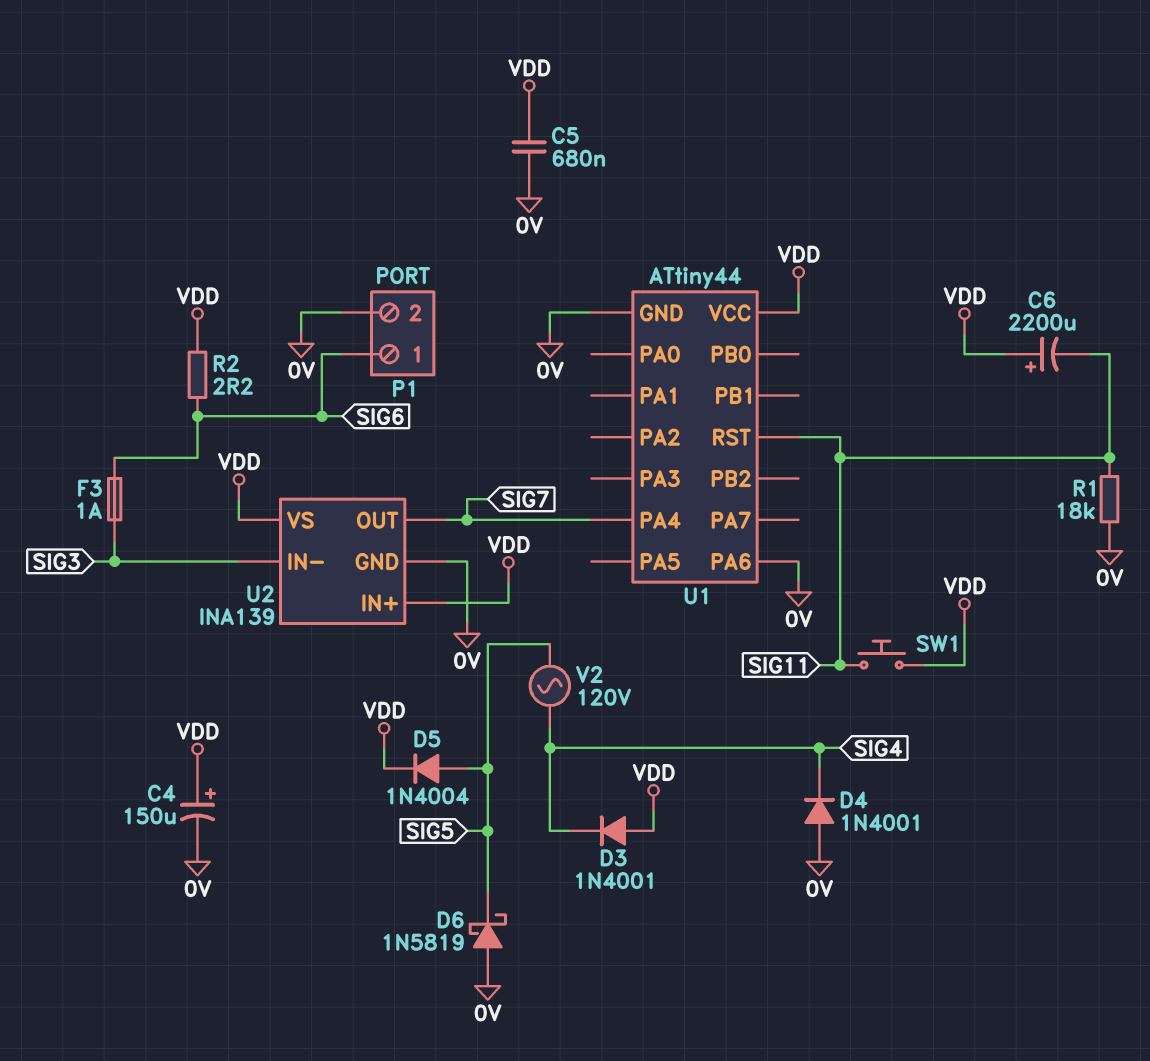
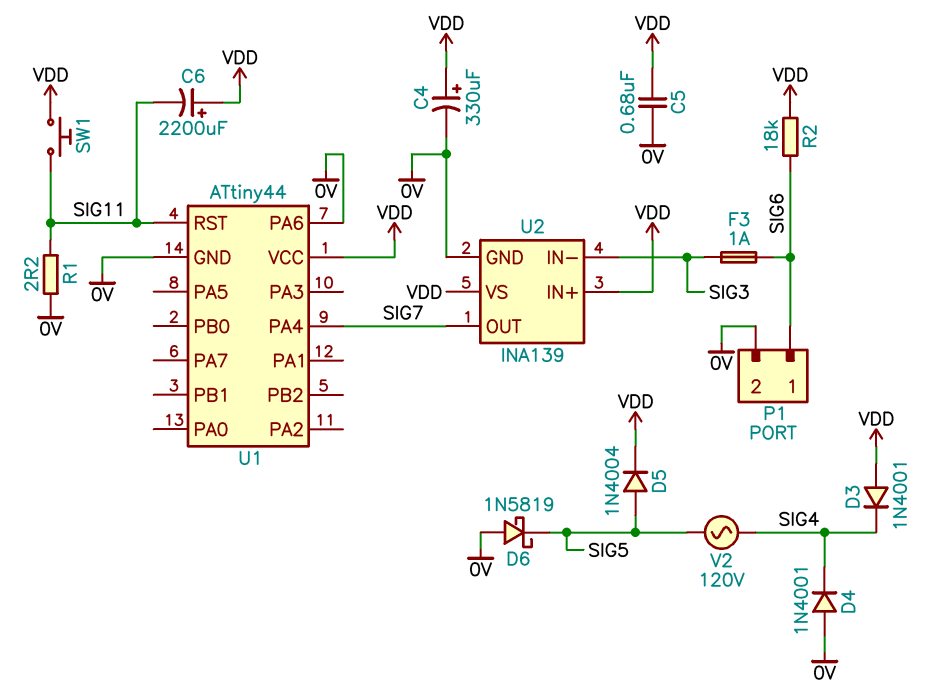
C4: 150uF (plus VDD, minus 0V) -> 330uF (plus VDD, minus 0V)
R1: 18k (0V, SIG11) -> 2.2 (0V, SIG11)
R2: 2.2 (SIG6, VDD) -> 18k (SIG6, VDD)

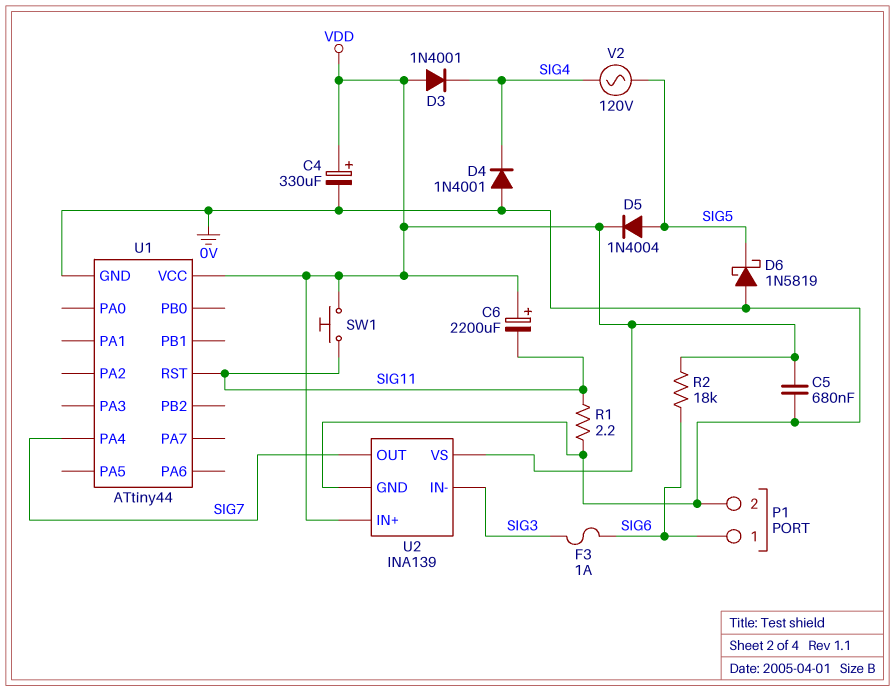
U1 pin PA6: 0V -> none

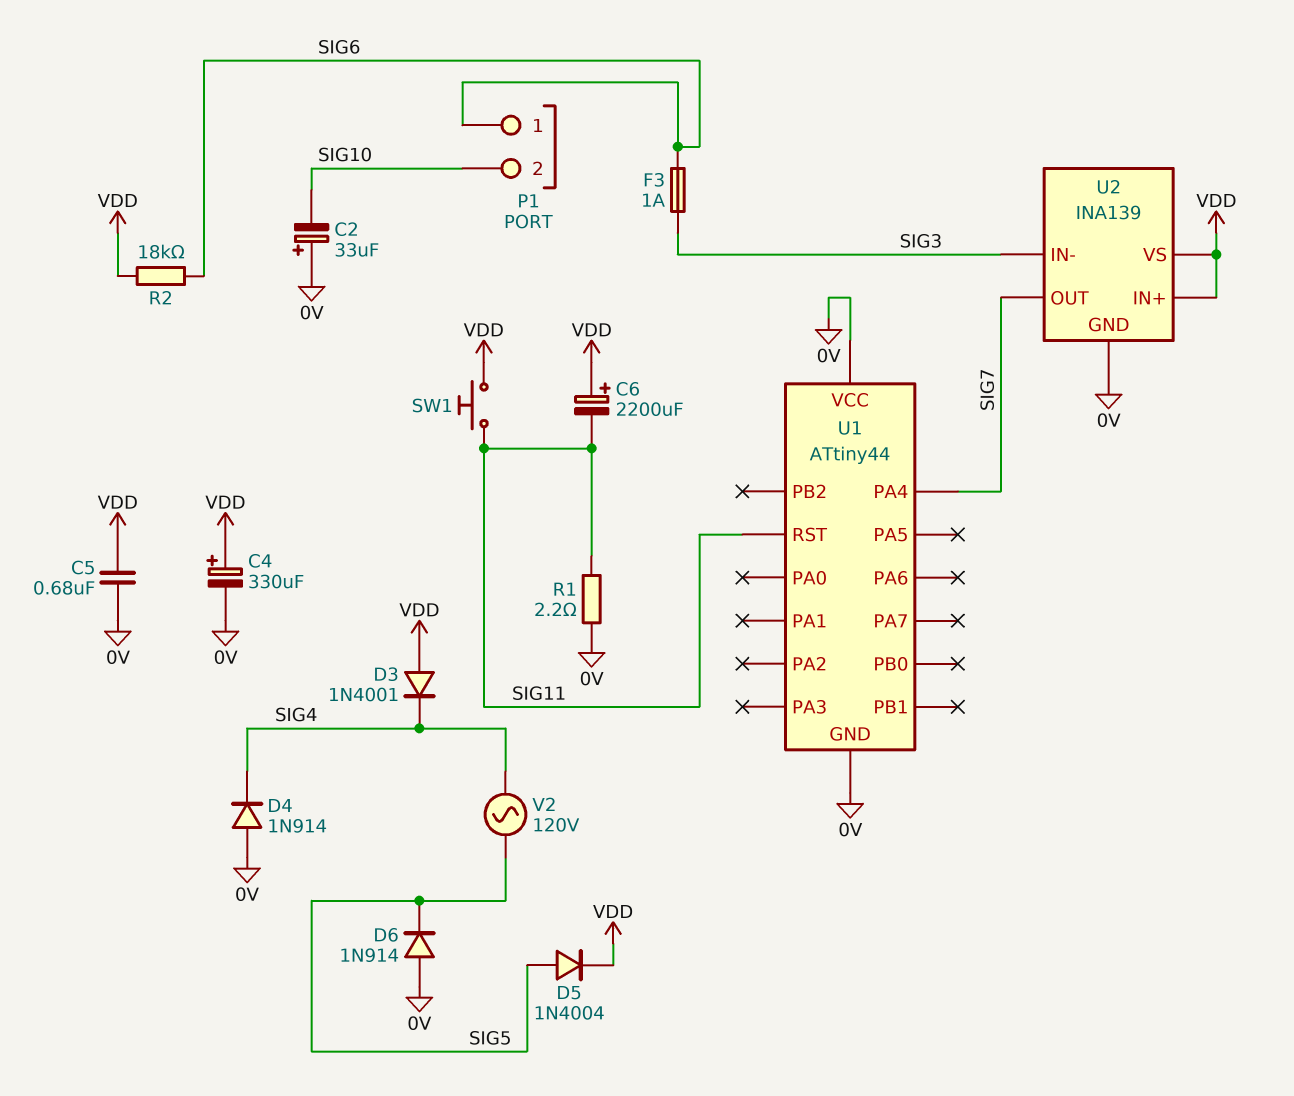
C2: none -> 33uF (plus 0V, minus SIG10)
D4: diode 1N4001 (A 0V, K SIG4) -> diode 1N914 (A 0V, K SIG4)
D6: schottky 1N5819 (A 0V, K SIG5) -> diode 1N914 (A 0V, K SIG5)
P1 pin 2: 0V -> SIG10
U1 pin VCC: VDD -> 0V

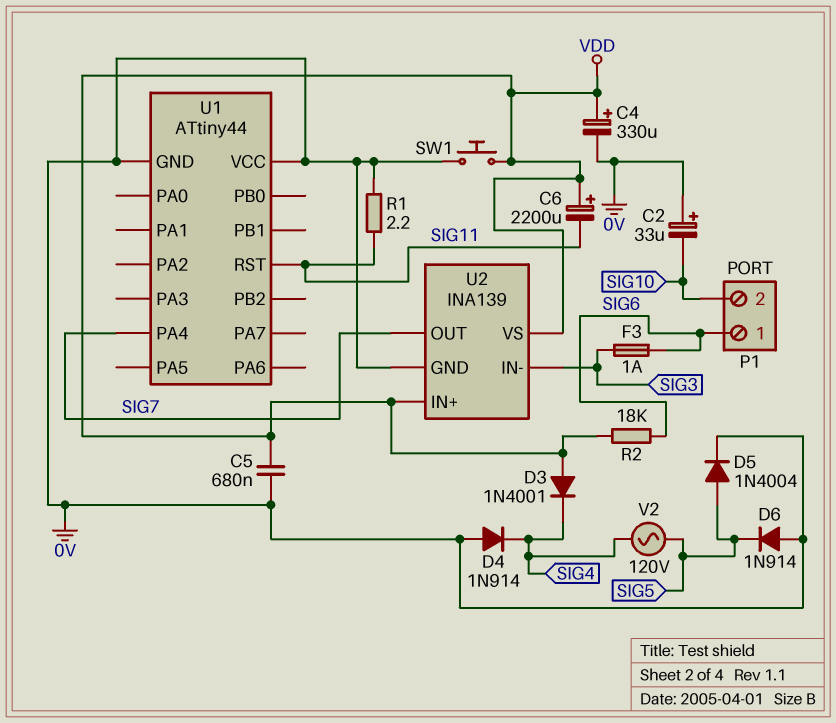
D5: diode 1N4004 (A SIG5, K VDD) -> diode 1N4004 (A SIG5, K 0V)
SW1: button (SIG11, VDD) -> button (0V, VDD)

